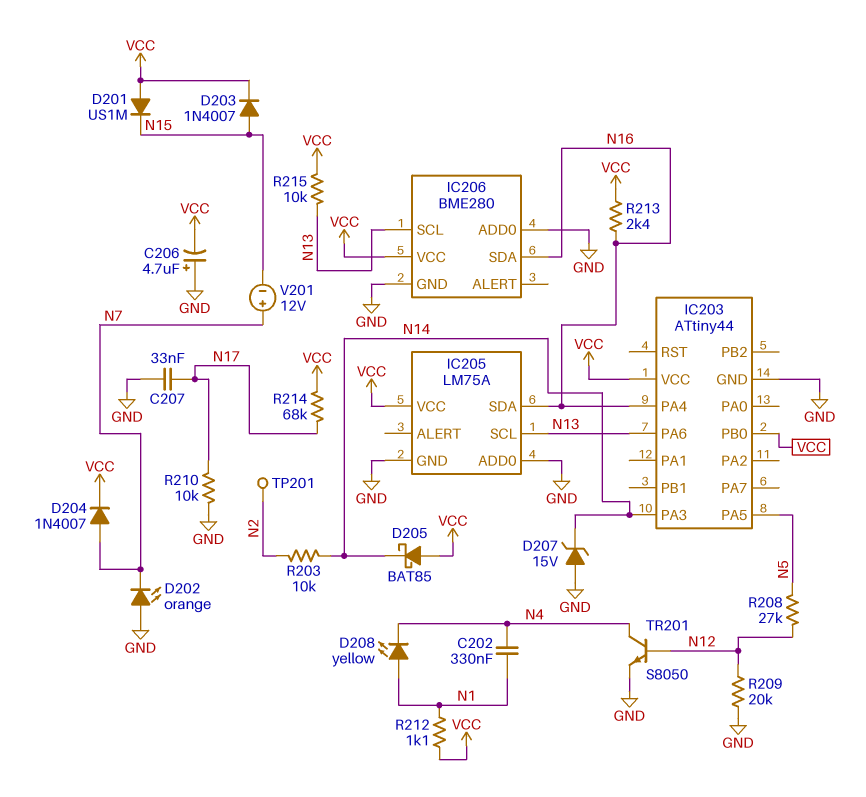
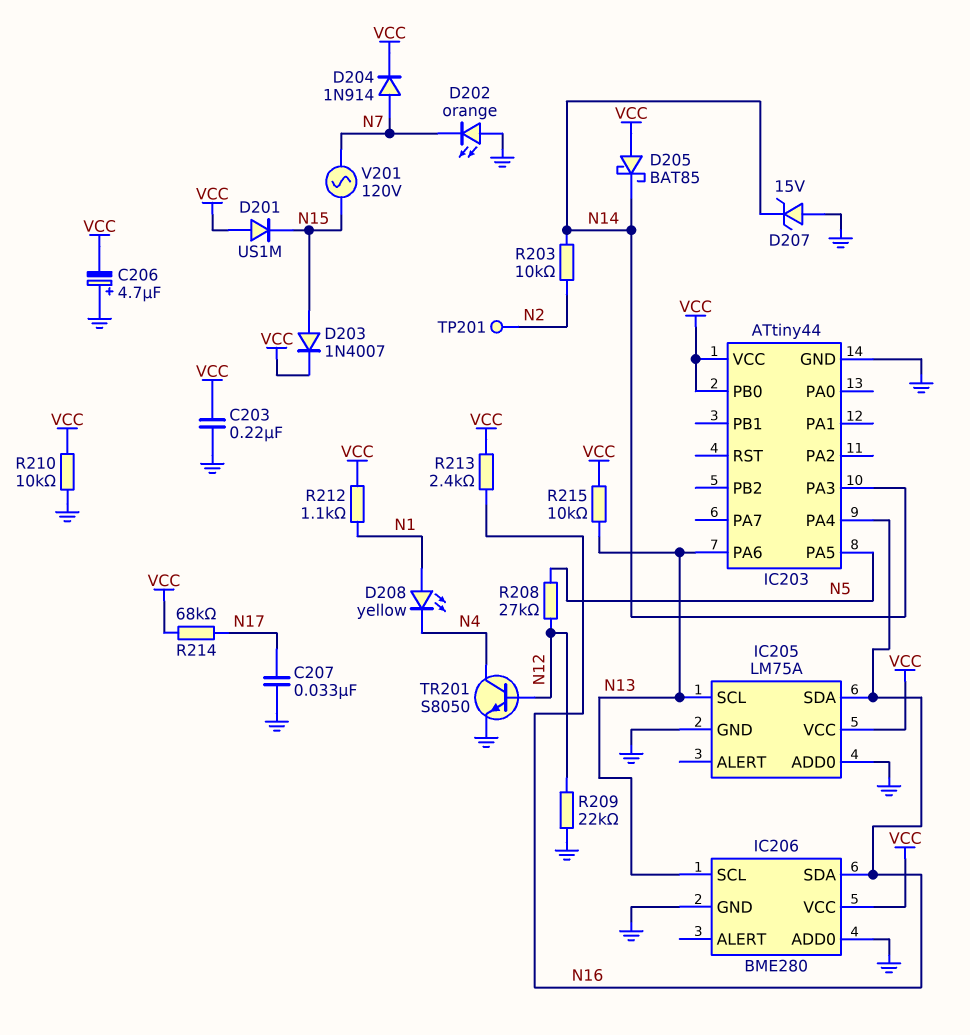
C202: 330nF (N1, N4) -> none
C203: none -> 220nF (GND, VCC)
D204: diode 1N4007 (A N7, K VCC) -> diode 1N914 (A N7, K VCC)
R209: 20k (GND, N12) -> 22k (GND, N12)
R210: 10k (GND, N17) -> 10k (GND, VCC)
V201: 12V (plus N7, minus N15) -> AC 120V (N7, N15)

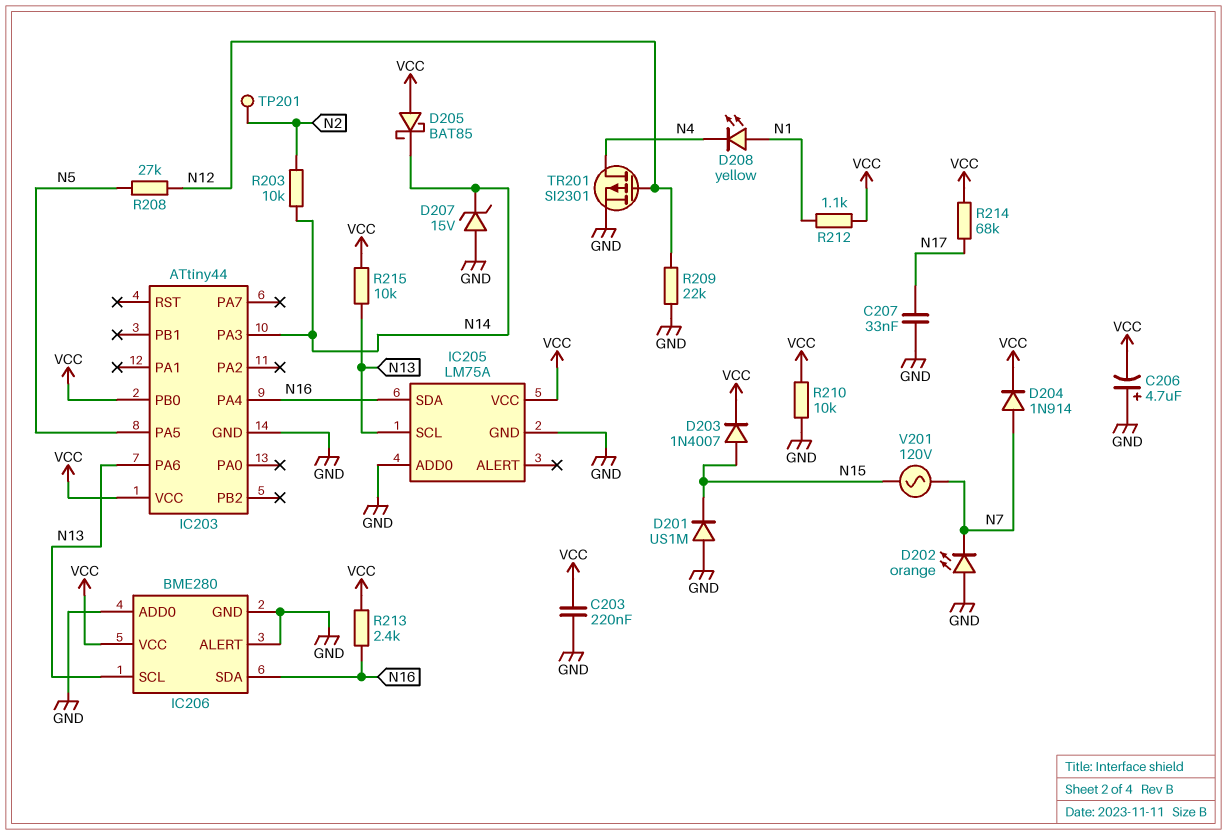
D201: diode US1M (A VCC, K N15) -> diode US1M (A GND, K N15)
IC206 pin ALERT: none -> GND
TR201: NPN S8050 (B N12, C N4, E GND) -> PMOS SI2301 (G N12, D N4, S GND)

